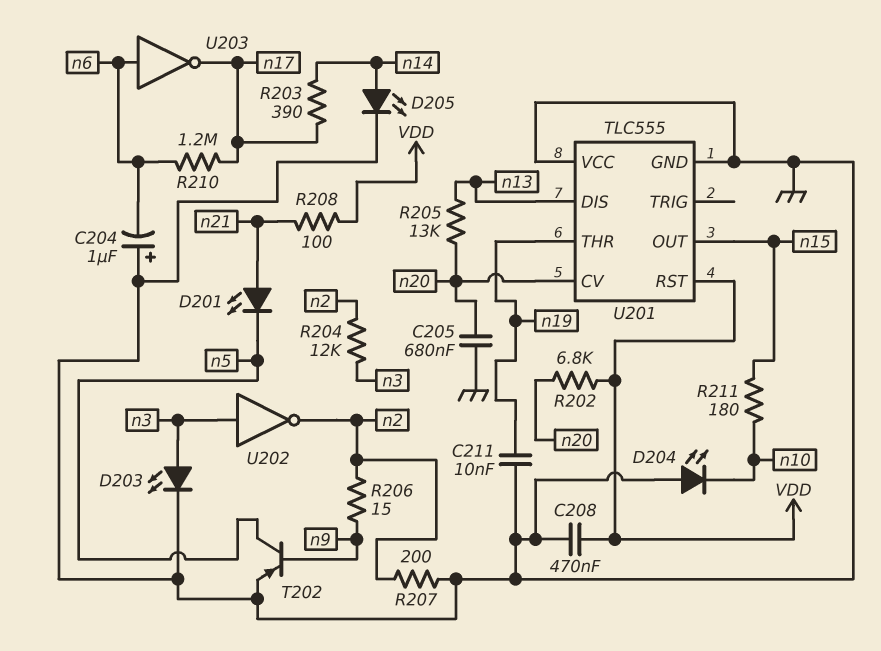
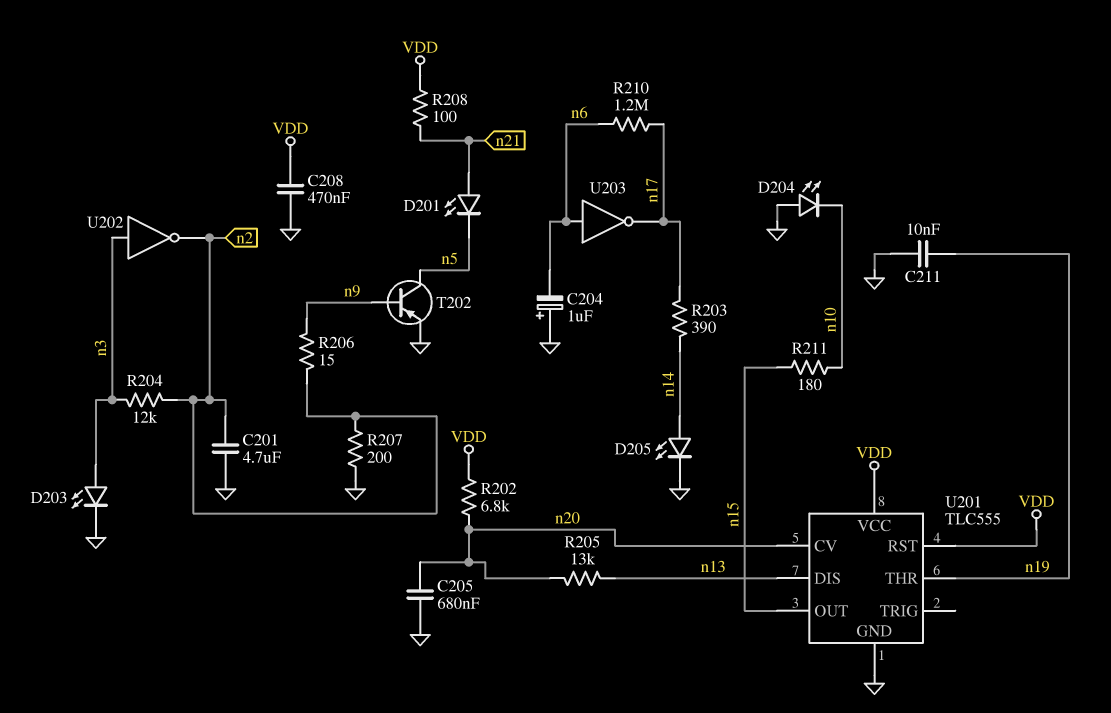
C201: none -> 4.7uF (GND, n2)
U201 pin VCC: GND -> VDD

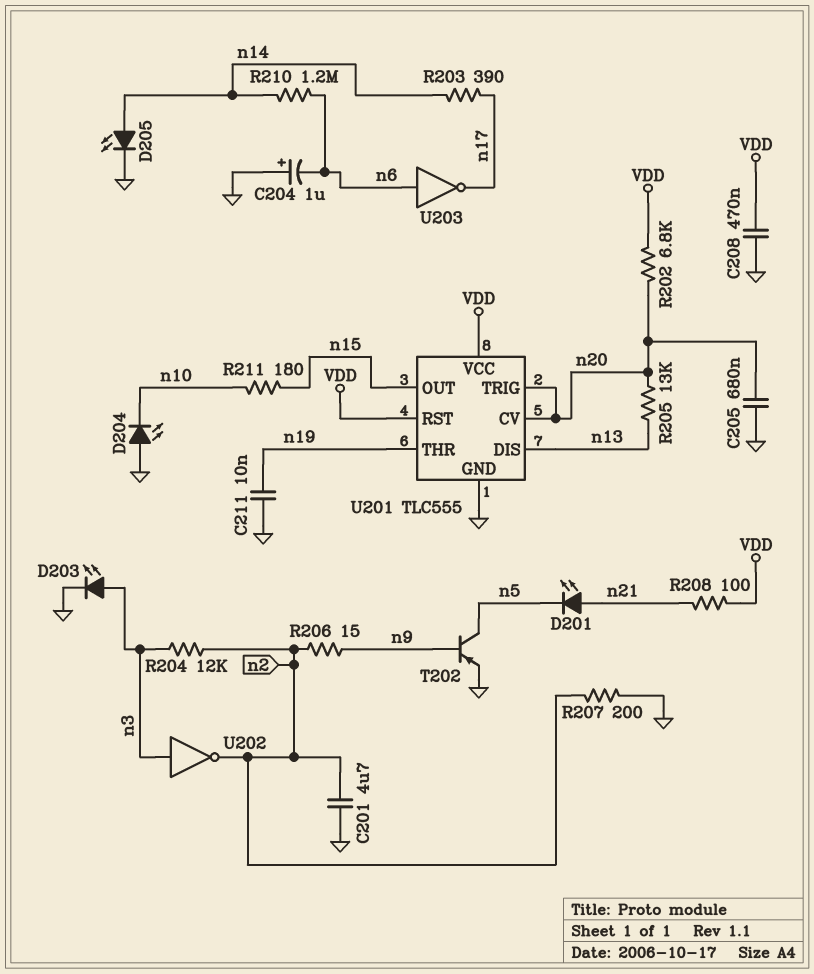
R210: 1.2M (n6, n17) -> 1.2M (n6, n14)
U201 pin TRIG: none -> n20

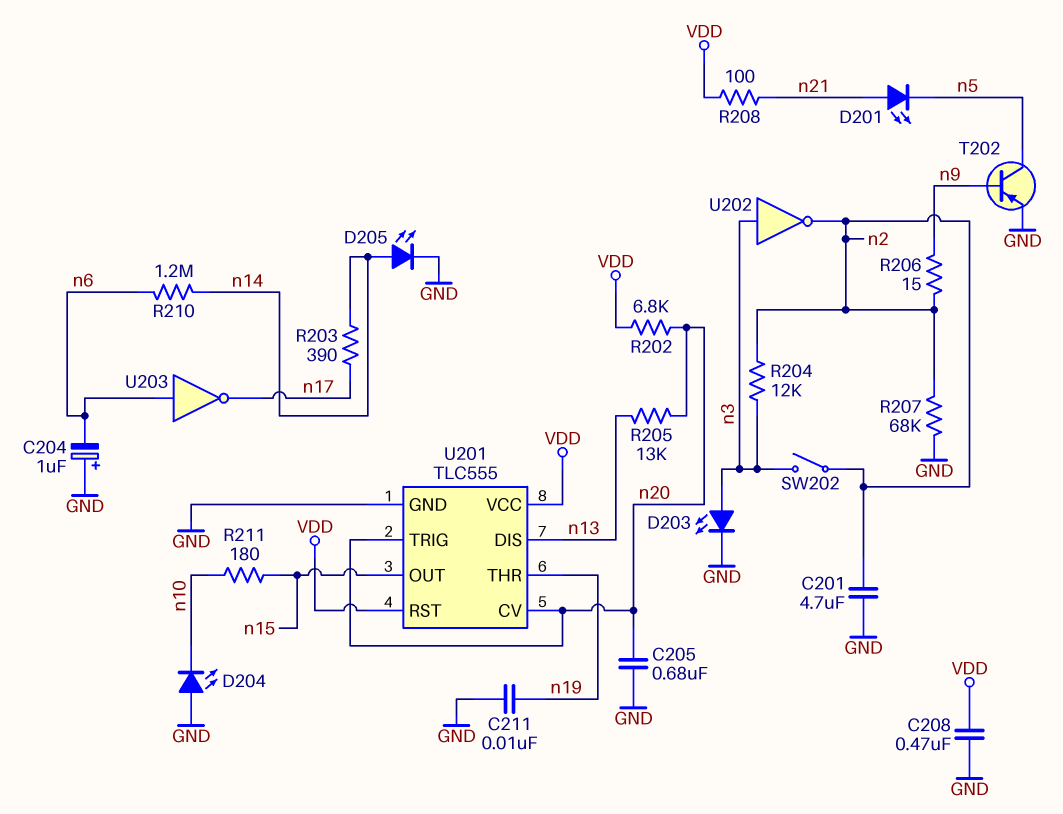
R207: 200 (GND, n2) -> 68k (GND, n2)
SW202: none -> switch (n2, n3)

